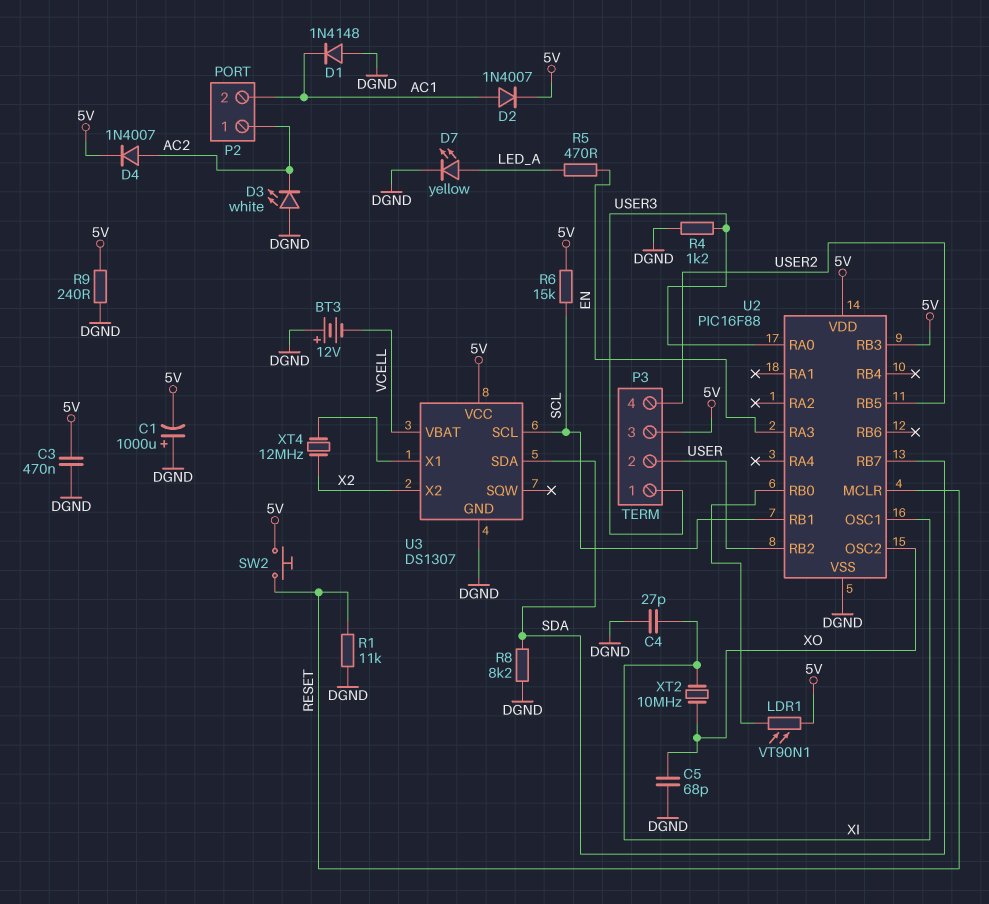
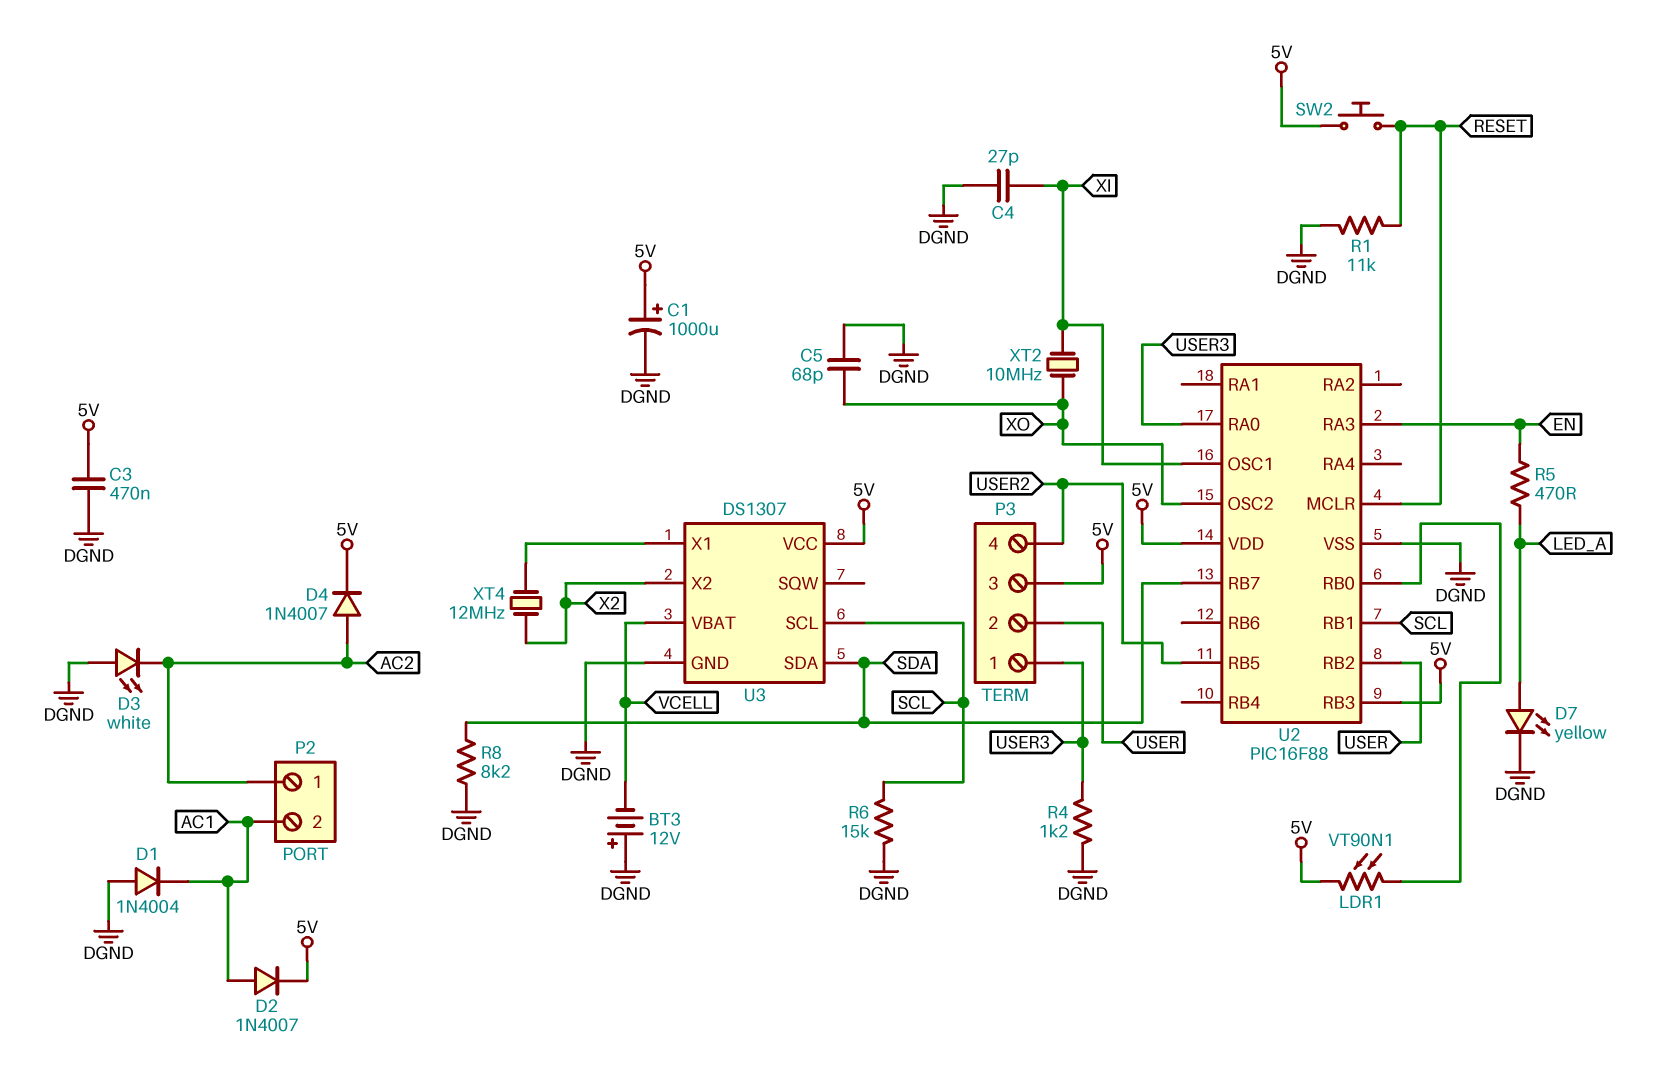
C1: 1000uF (plus DGND, minus 5V) -> 1000uF (plus 5V, minus DGND)
D1: diode 1N4148 (A DGND, K AC1) -> diode 1N4004 (A DGND, K AC1)
R6: 15k (5V, SCL) -> 15k (DGND, SCL)
R9: 240 (5V, DGND) -> none

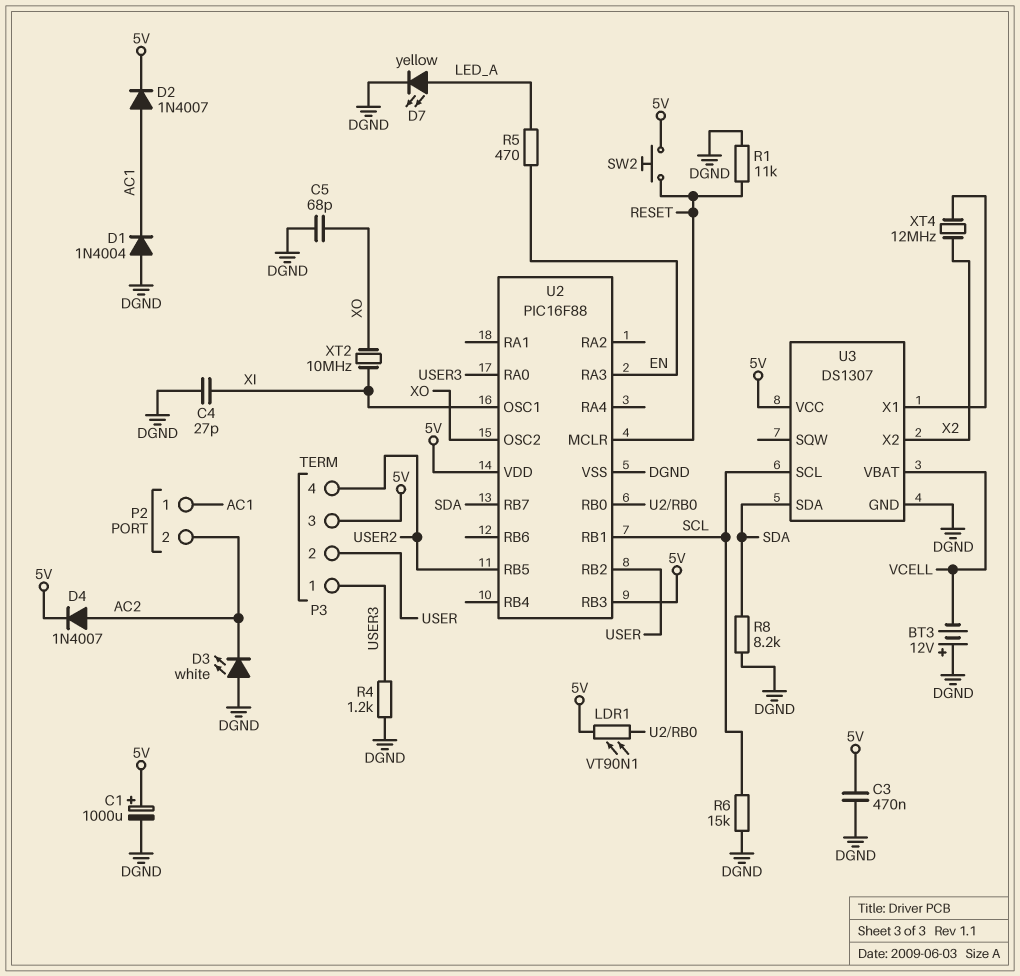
P2 pin 1: AC2 -> AC1
P2 pin 2: AC1 -> AC2

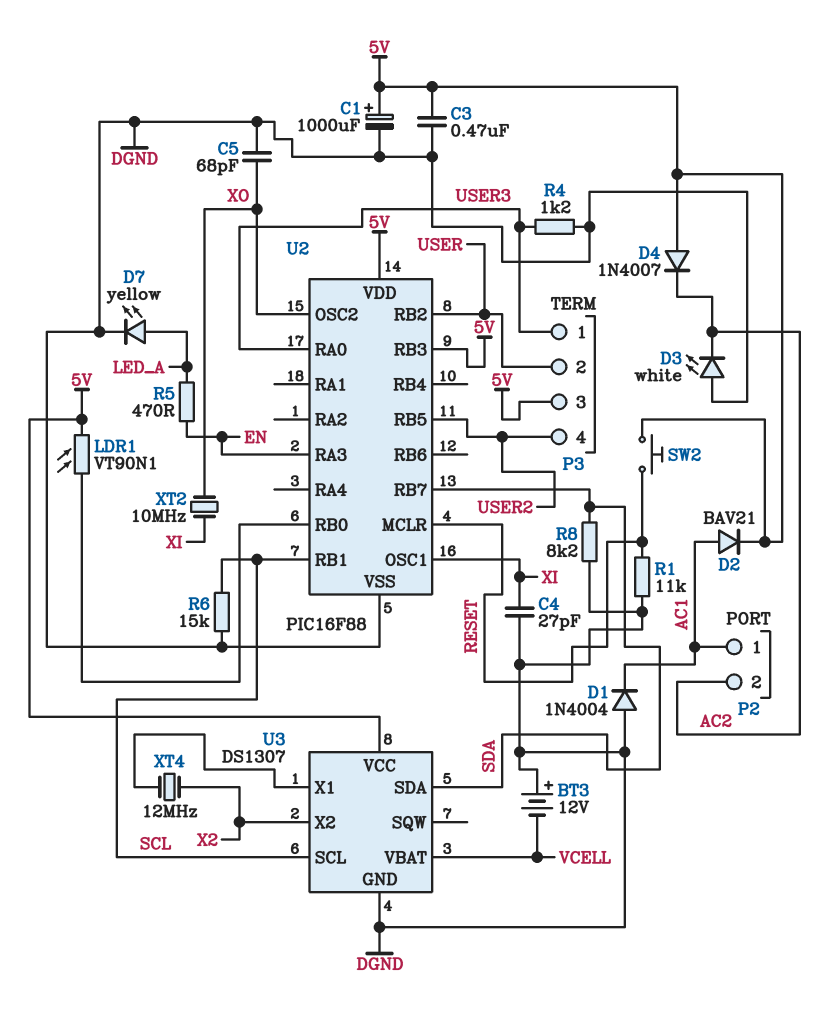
D2: diode 1N4007 (A AC1, K 5V) -> diode BAV21 (A AC1, K 5V)
D4: diode 1N4007 (A AC2, K 5V) -> diode 1N4007 (A 5V, K AC2)

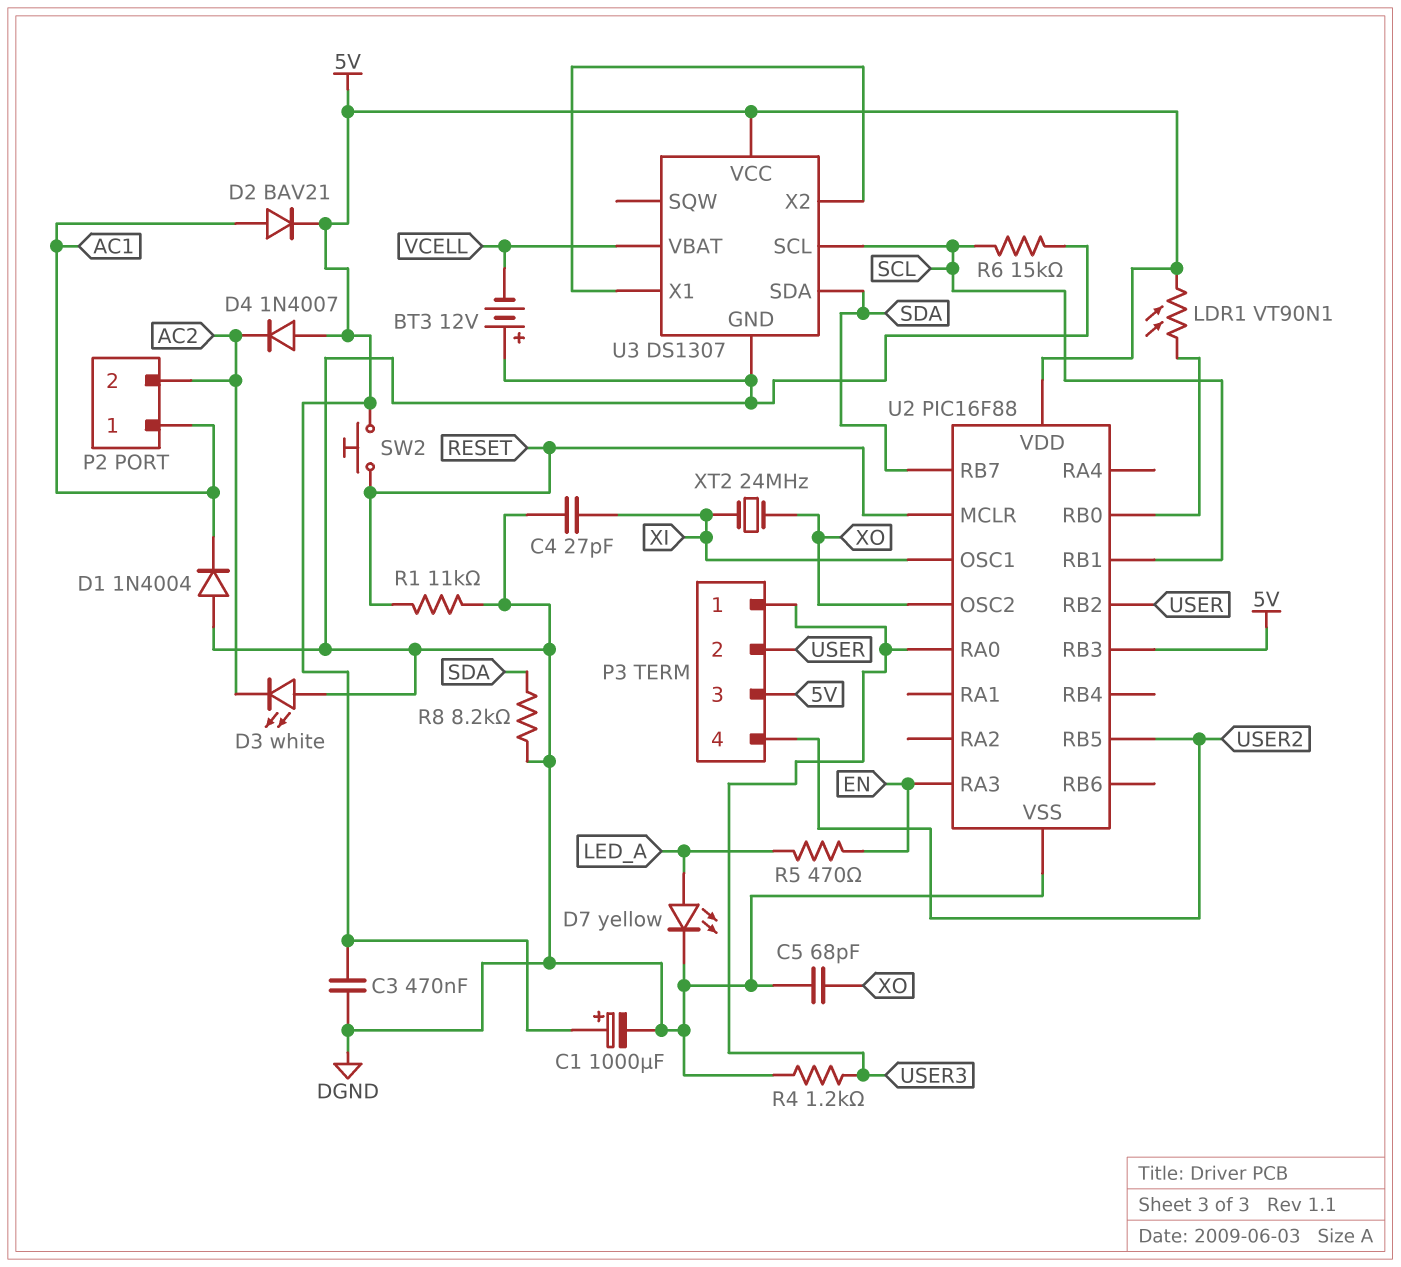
U3 pin X2: X2 -> U3/X1
XT2: 10MHz (XI, XO) -> 24MHz (XI, XO)
XT4: 12MHz (U3/X1, X2) -> none

